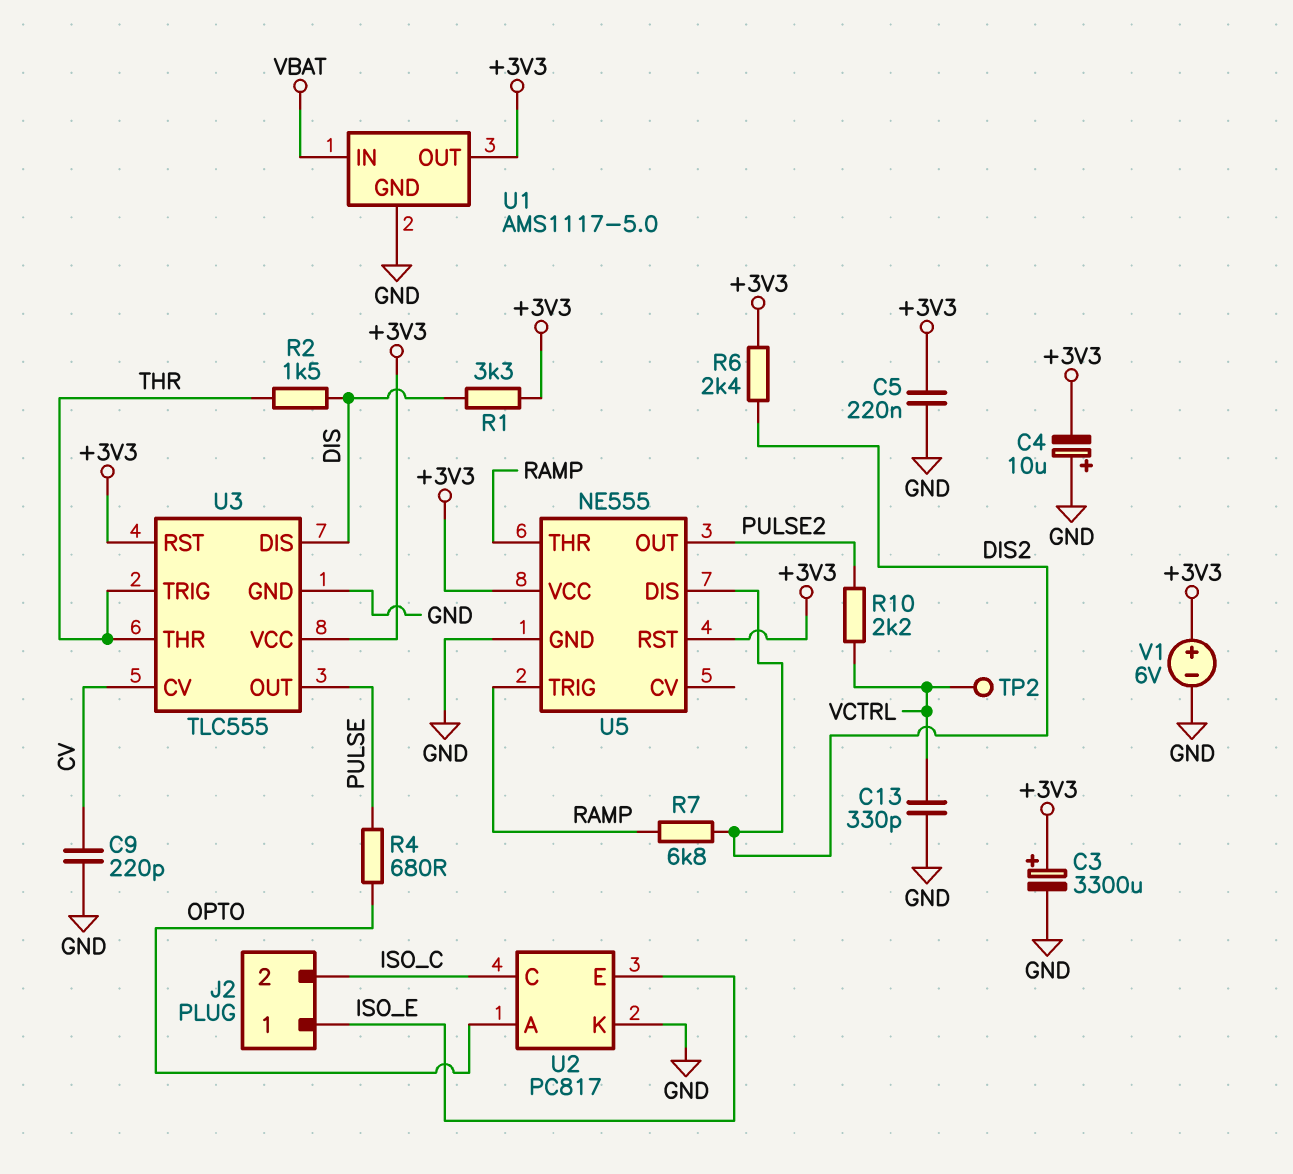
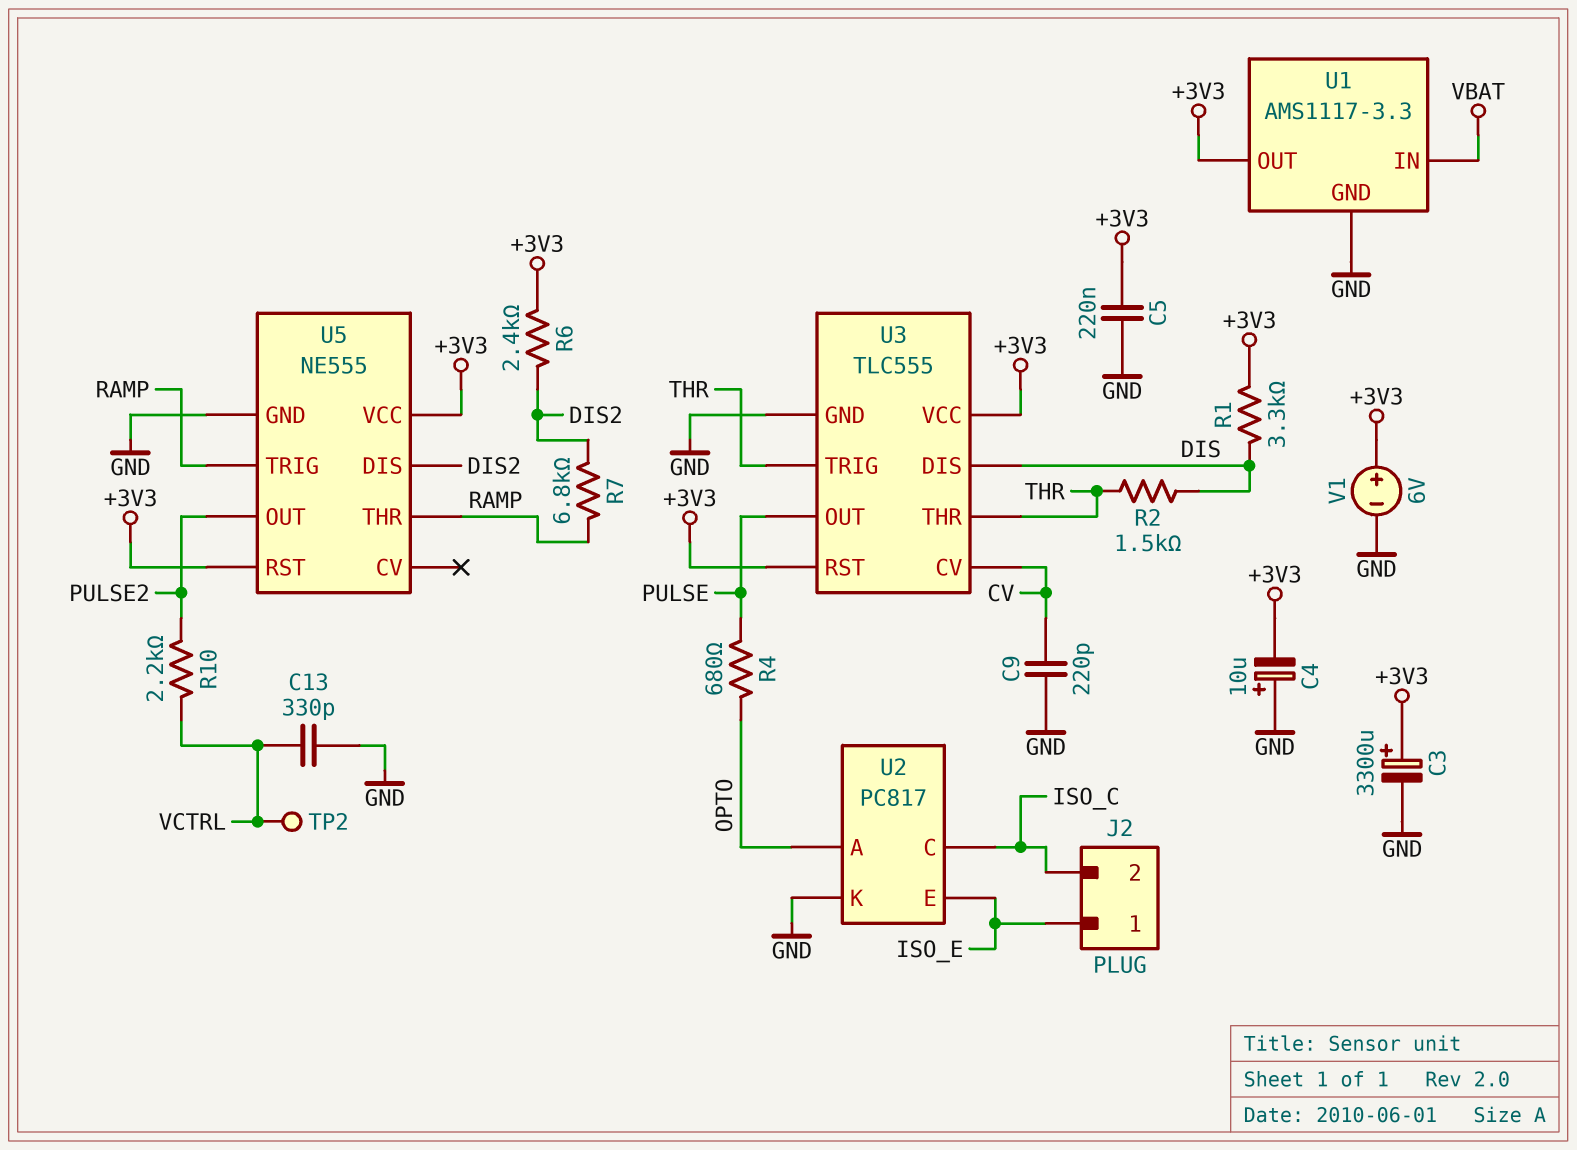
U1: AMS1117-5.0 -> AMS1117-3.3

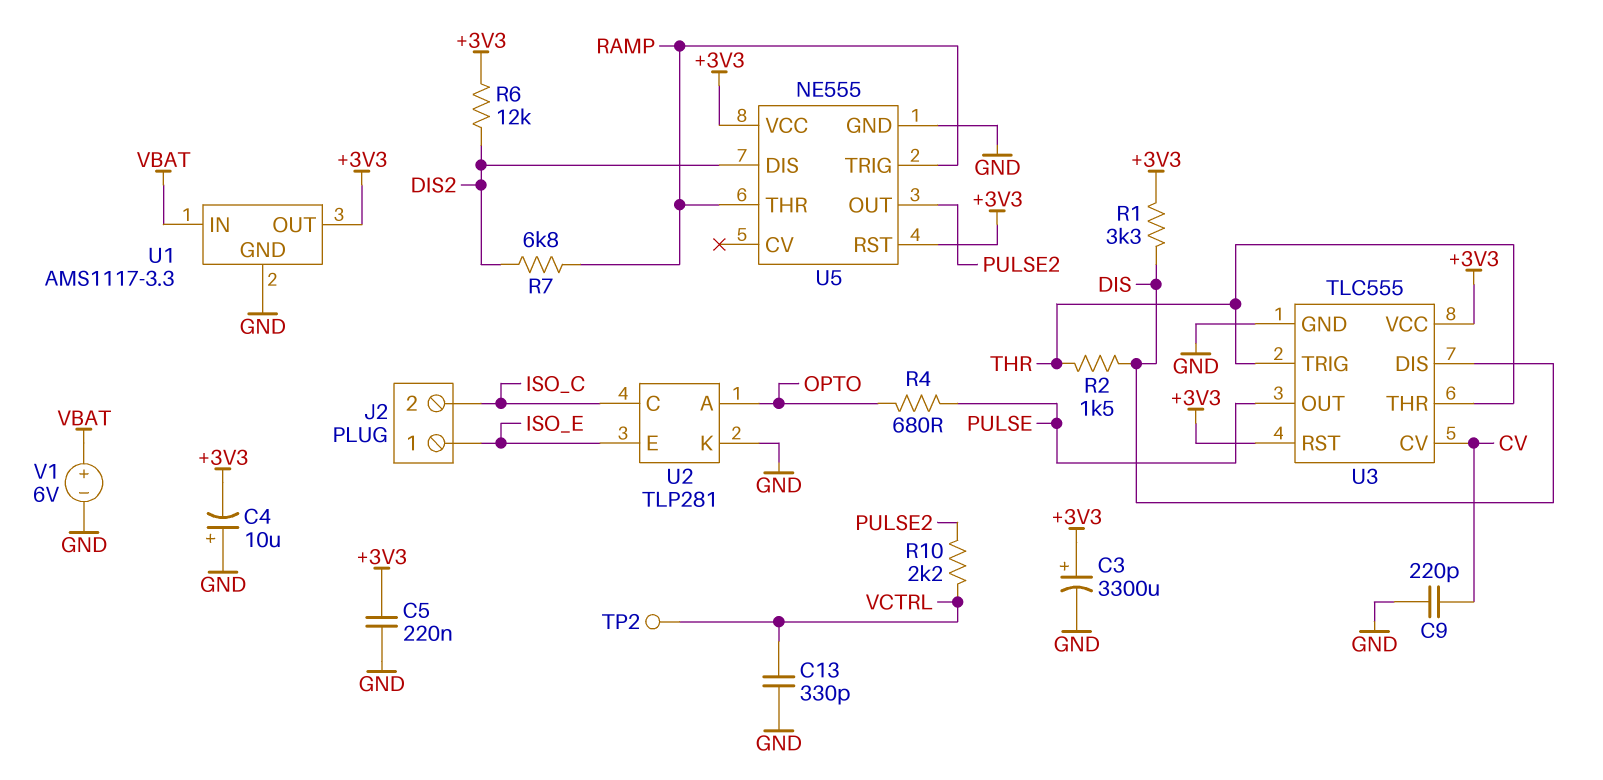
R6: 2.4k (+3V3, DIS2) -> 12k (+3V3, DIS2)
U2: PC817 -> TLP281
V1: 6V (plus +3V3, minus GND) -> 6V (plus VBAT, minus GND)

